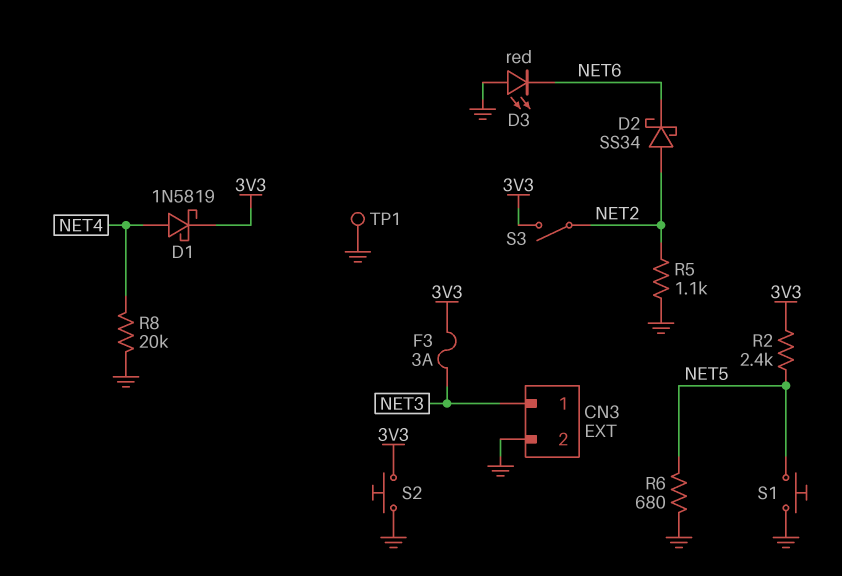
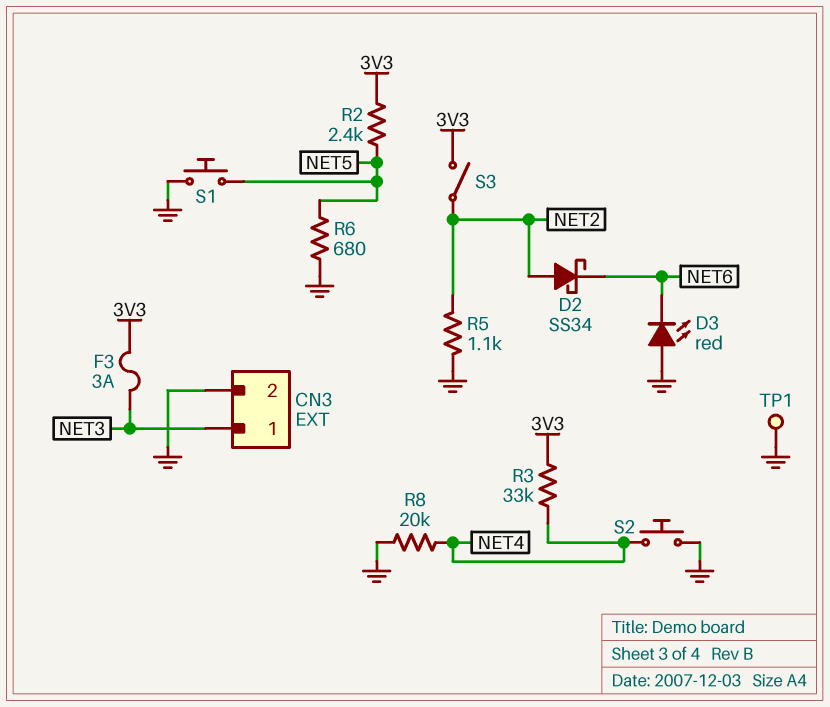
D1: schottky 1N5819 (A NET4, K 3V3) -> none
R3: none -> 33k (3V3, NET4)
S2: button (3V3, GND) -> button (GND, NET4)

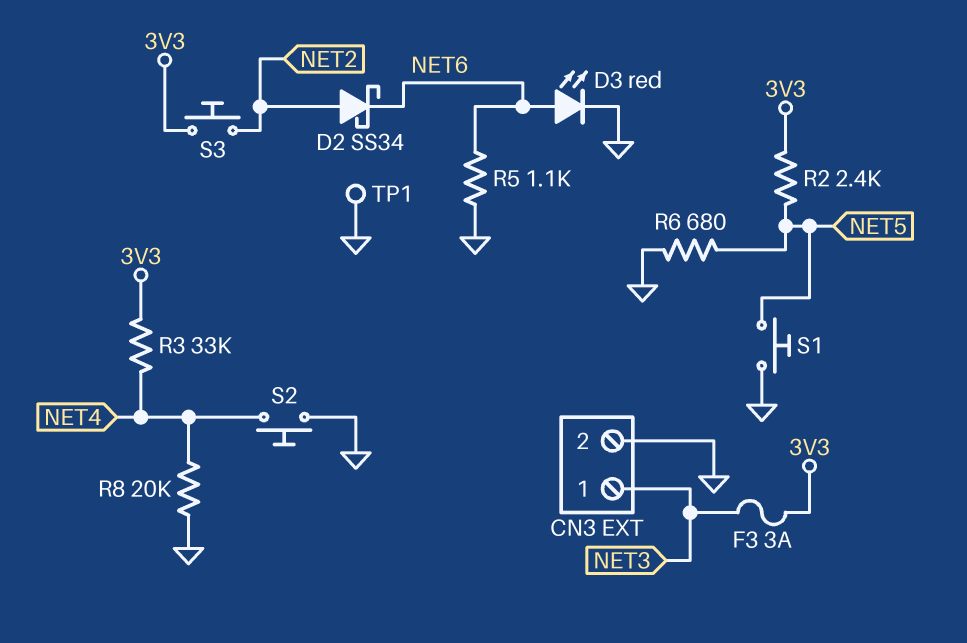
D3: LED red (A GND, K NET6) -> LED red (A NET6, K GND)
R5: 1.1k (GND, NET2) -> 1.1k (GND, NET6)
S3: switch (3V3, NET2) -> button (3V3, NET2)

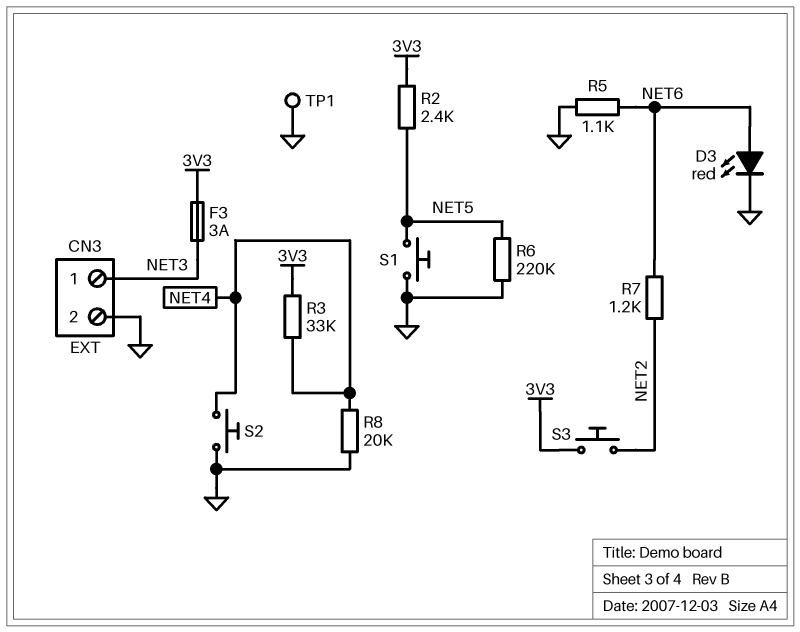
D2: schottky SS34 (A NET2, K NET6) -> none
R6: 680 (GND, NET5) -> 220k (GND, NET5)
R7: none -> 1.2k (NET2, NET6)

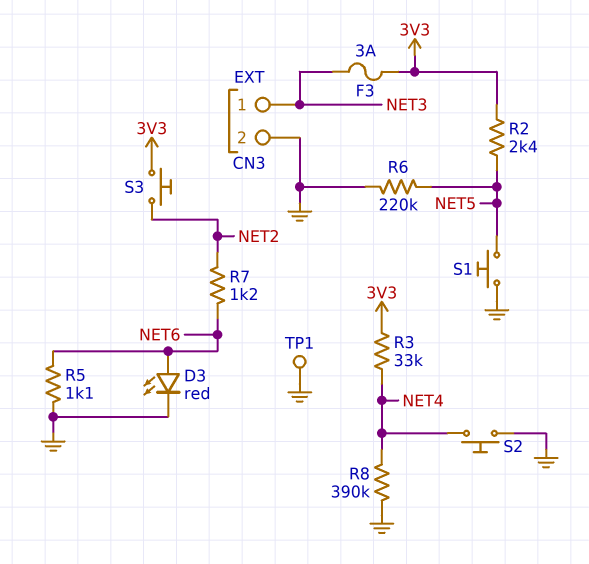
R8: 20k (GND, NET4) -> 390k (GND, NET4)

